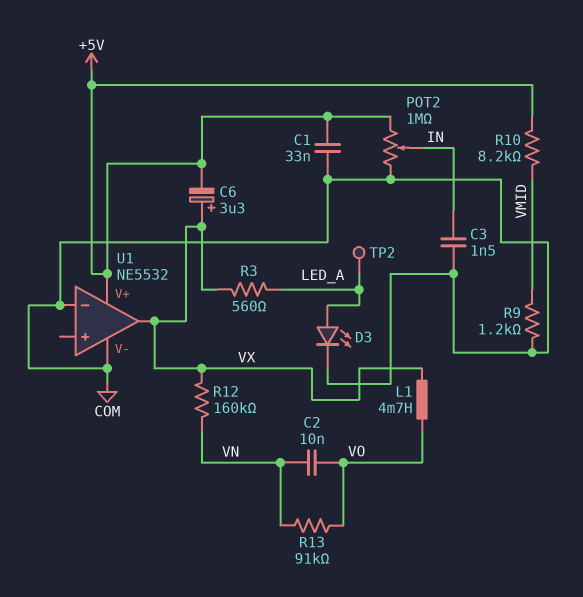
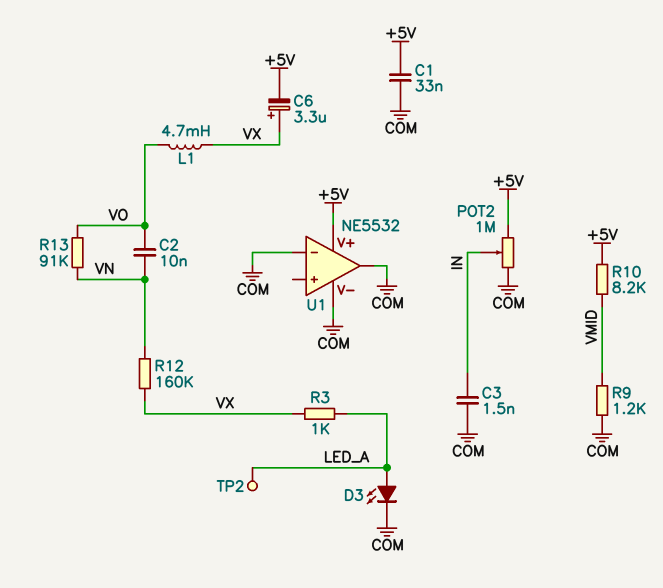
R3: 560 (LED_A, VX) -> 1k (LED_A, VX)
U1 pin out: VX -> COM

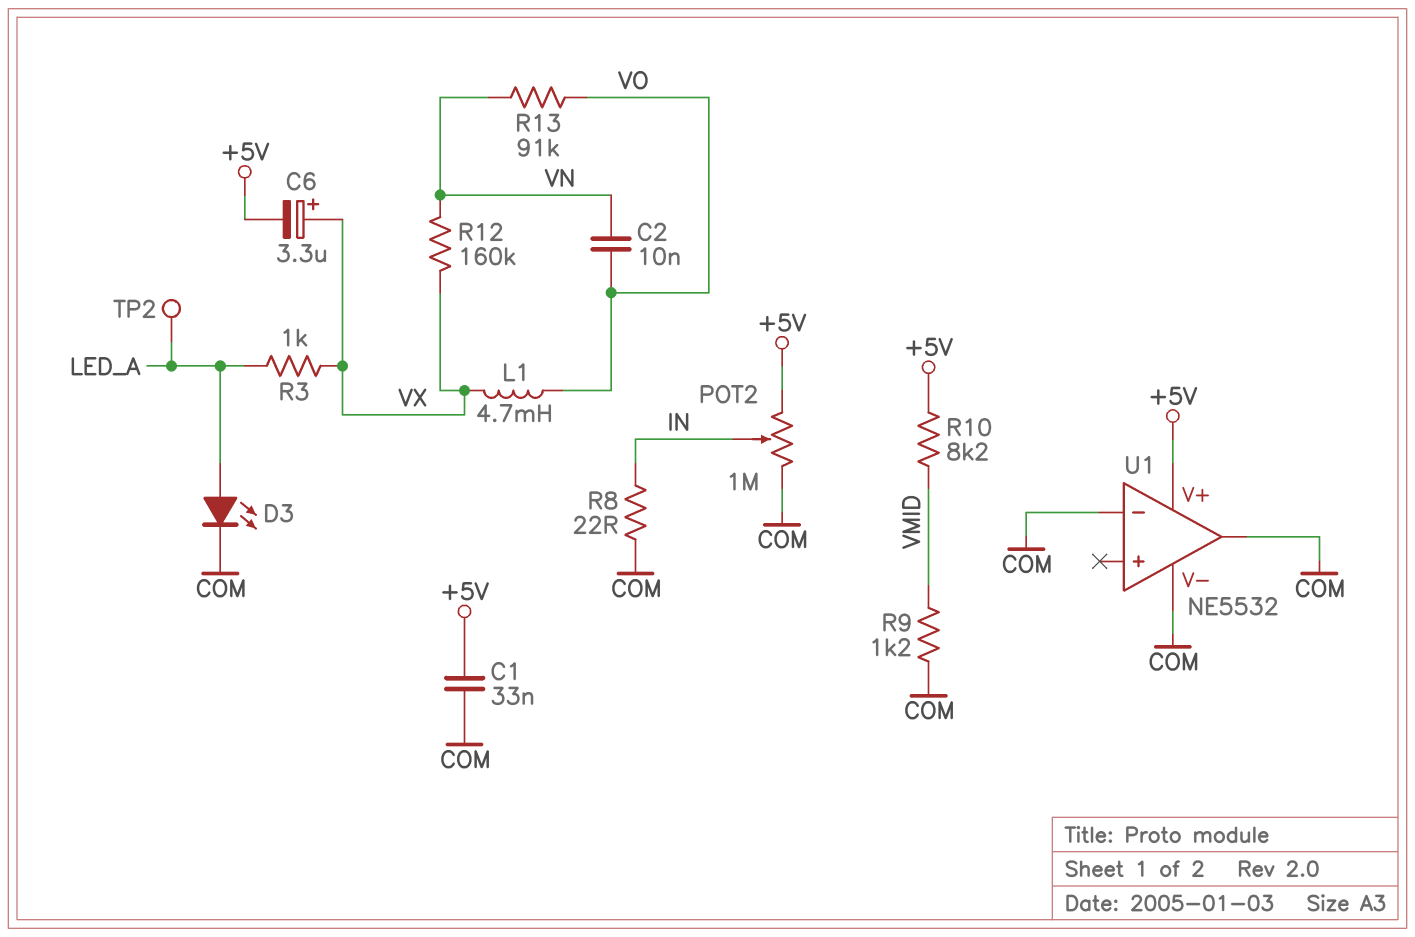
C3: 1.5nF (COM, IN) -> none
R8: none -> 22 (COM, IN)

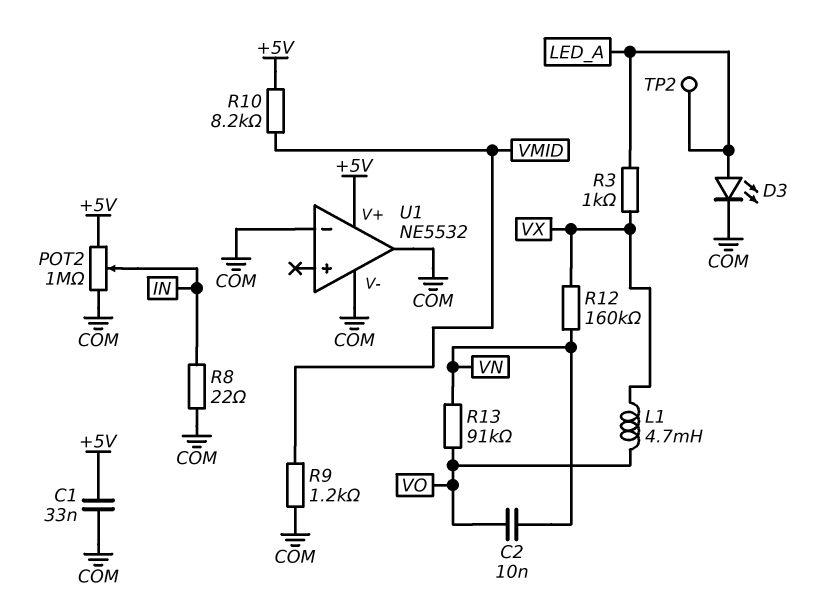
C6: 3.3uF (plus VX, minus +5V) -> none

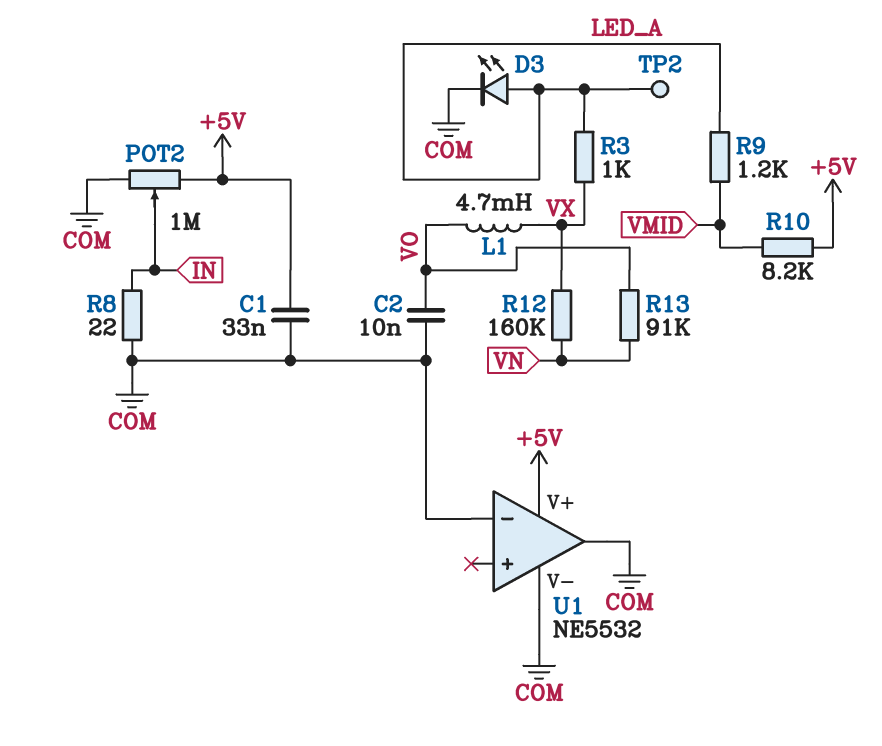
C2: 10nF (VN, VO) -> 10nF (COM, VO)
R9: 1.2k (COM, VMID) -> 1.2k (LED_A, VMID)

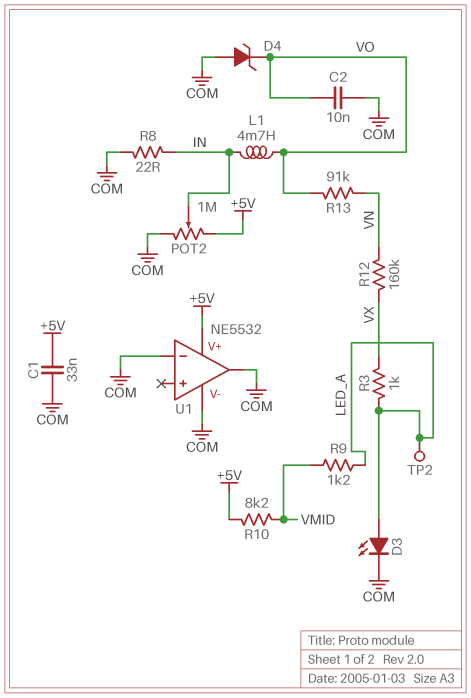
D4: none -> zener (A COM, K VO)
L1: 4.7mH (VO, VX) -> 4.7mH (IN, VO)

